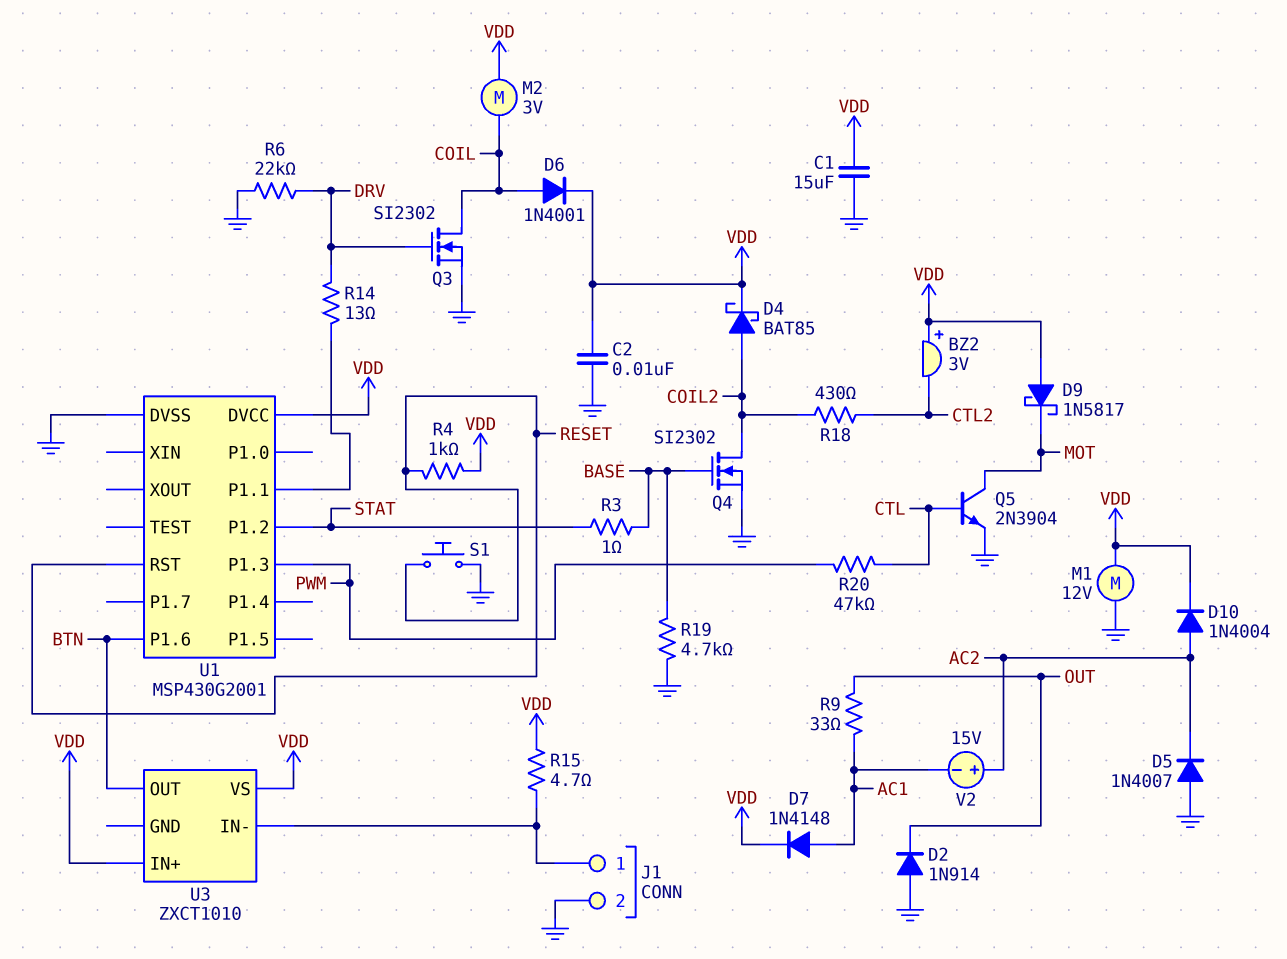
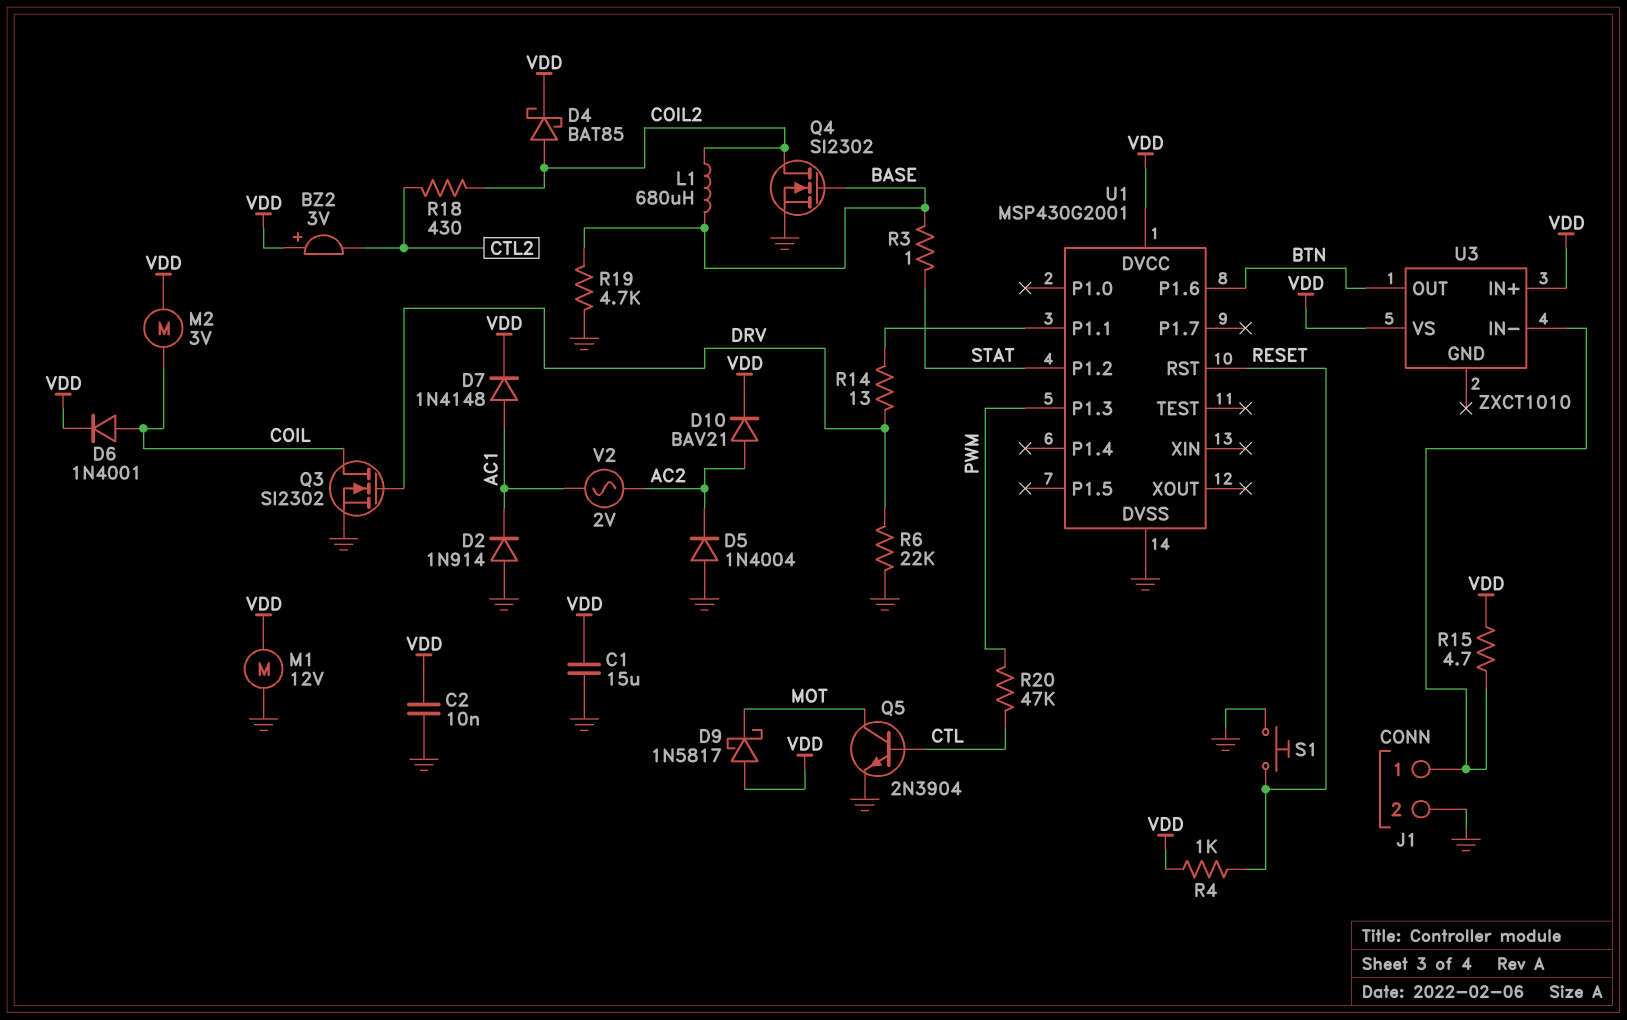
D2: diode 1N914 (A GND, K OUT) -> diode 1N914 (A GND, K AC1)
D5: diode 1N4007 (A GND, K AC2) -> diode 1N4004 (A GND, K AC2)
D10: diode 1N4004 (A AC2, K VDD) -> diode BAV21 (A AC2, K VDD)
L1: none -> 680uH (BASE, COIL2)
R9: 33 (AC1, OUT) -> none
V2: 15V (plus AC2, minus AC1) -> AC 2V (AC1, AC2)

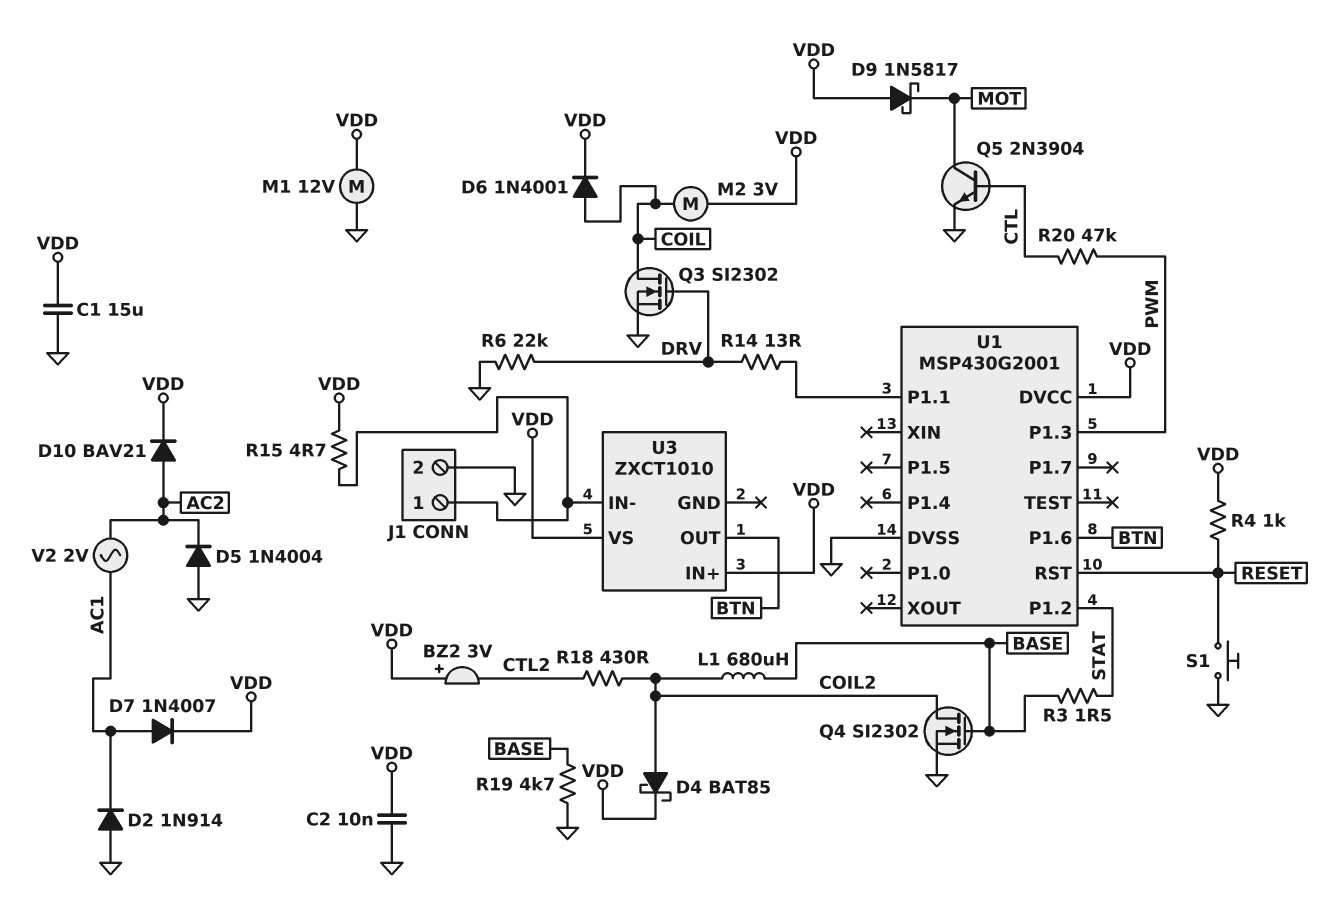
D7: diode 1N4148 (A AC1, K VDD) -> diode 1N4007 (A AC1, K VDD)
R3: 1 (BASE, STAT) -> 1.5 (BASE, STAT)

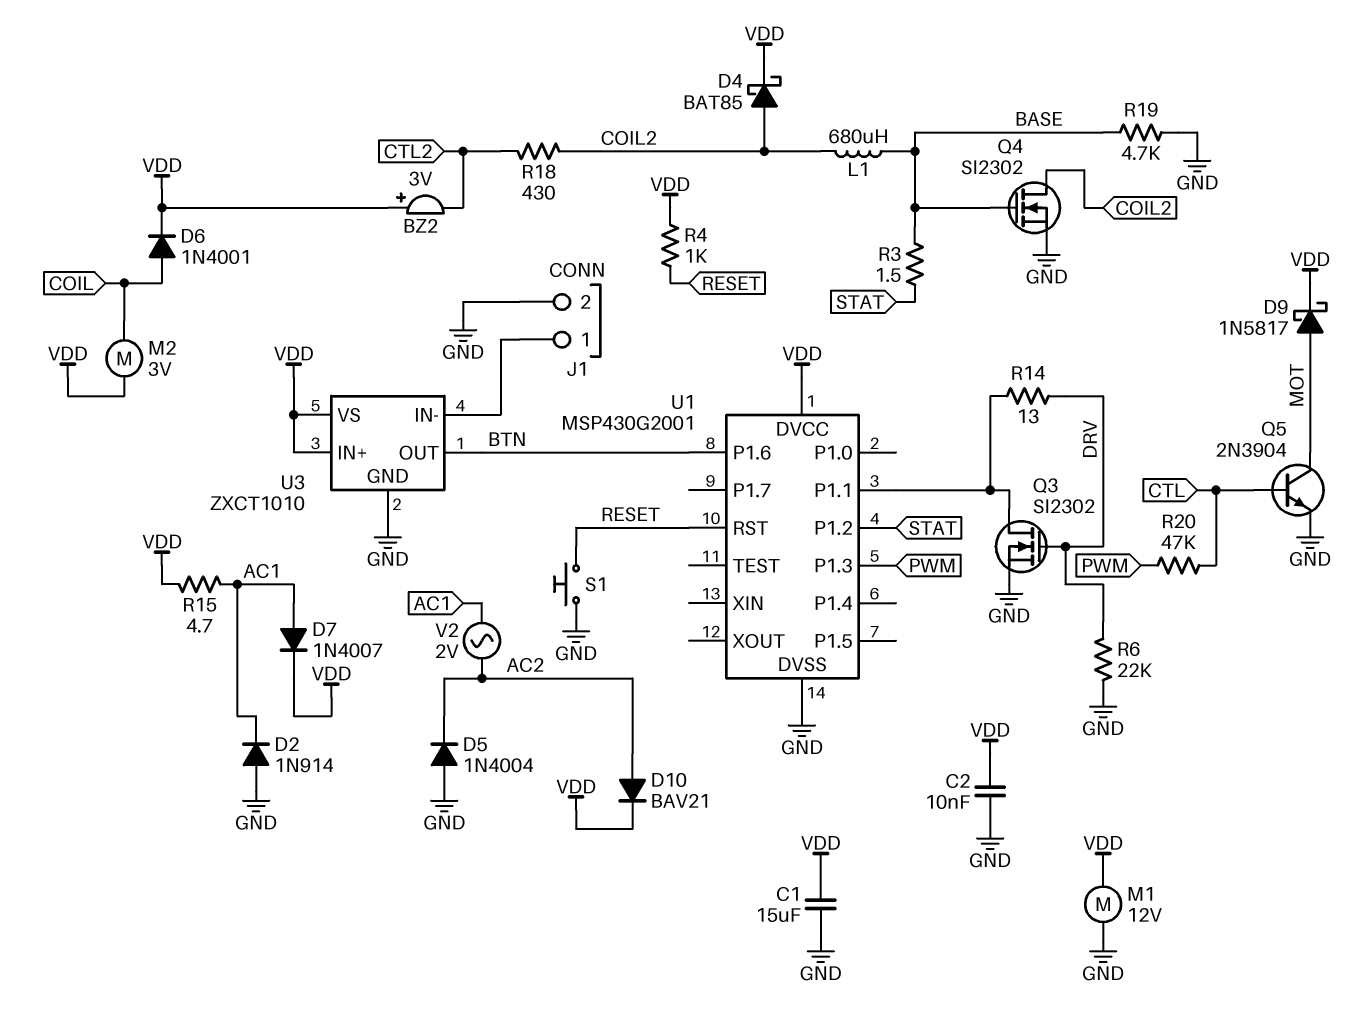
D9: schottky 1N5817 (A VDD, K MOT) -> schottky 1N5817 (A MOT, K VDD)
Q3: NMOS SI2302 (G DRV, D COIL, S GND) -> NMOS SI2302 (G DRV, D U1/P1.1, S GND)
R15: 4.7 (J1/1, VDD) -> 4.7 (AC1, VDD)
U3 pin GND: none -> GND

